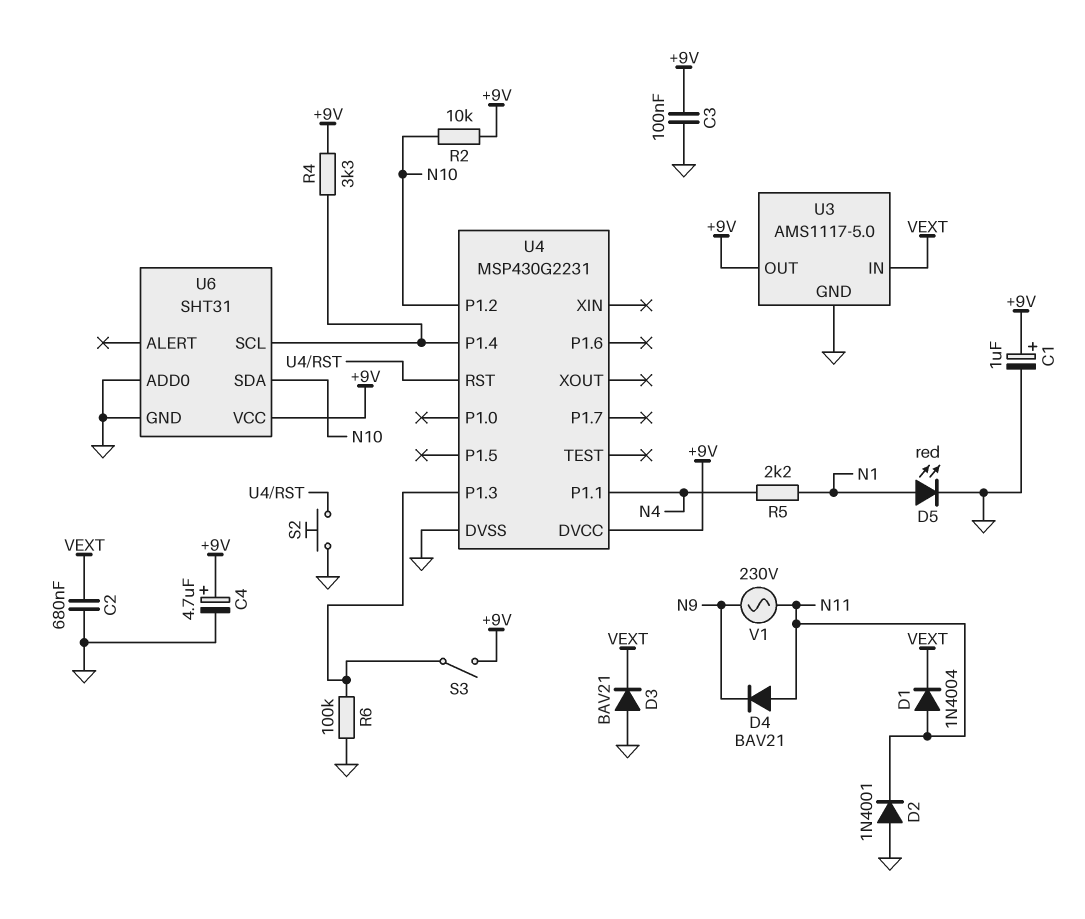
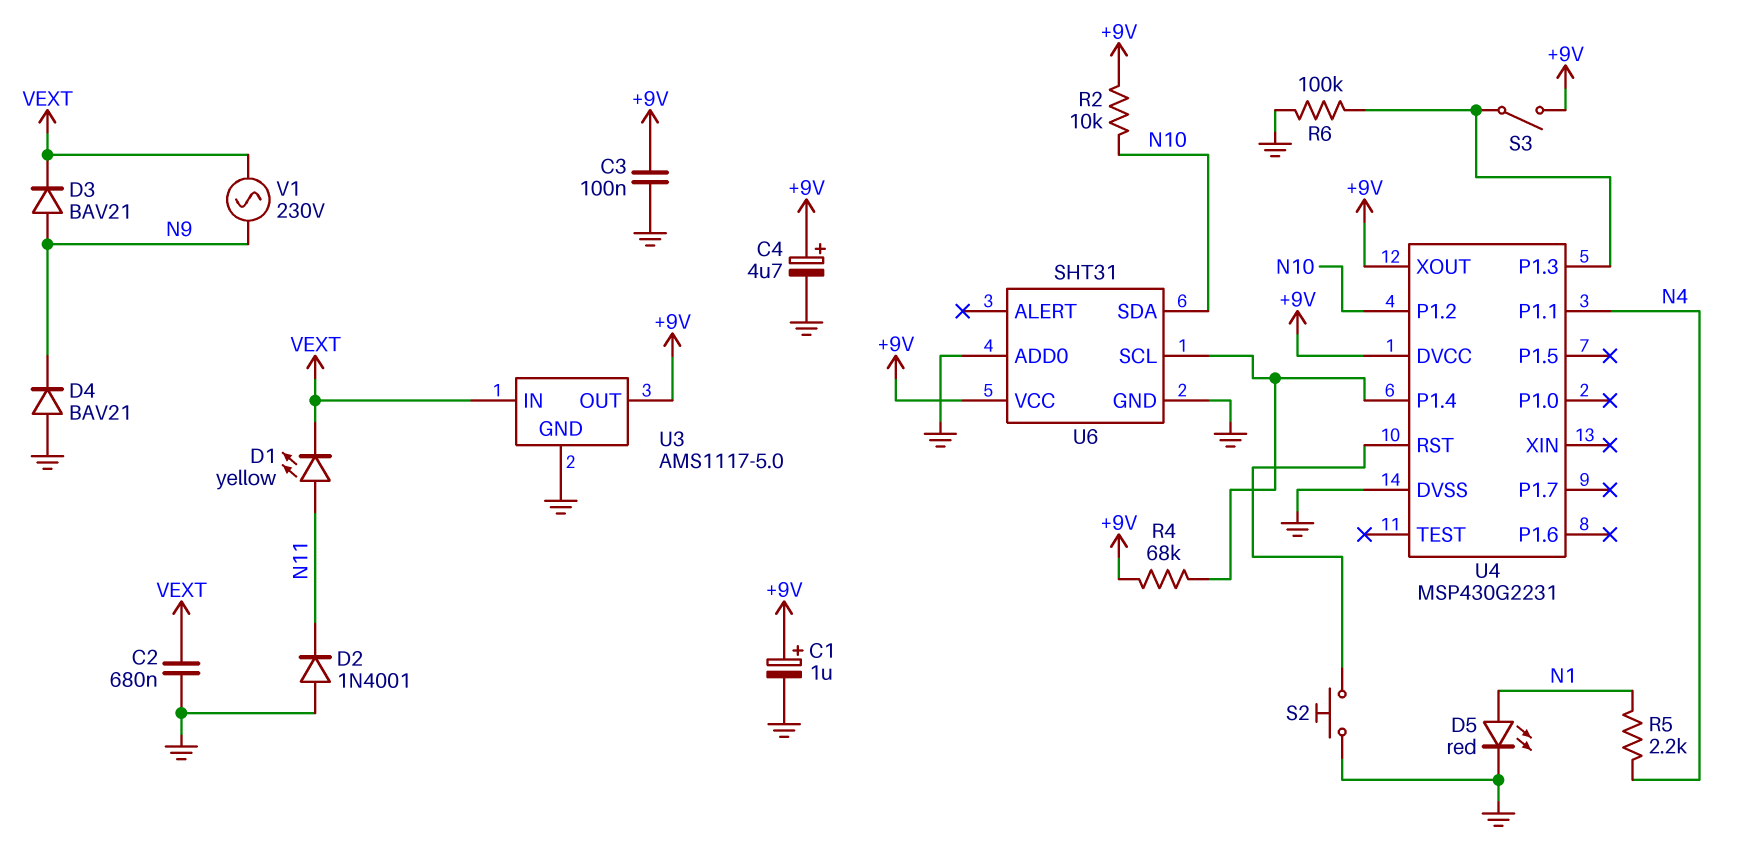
D1: diode 1N4004 (A N11, K VEXT) -> LED yellow (A N11, K VEXT)
D3: diode BAV21 (A GND, K VEXT) -> diode BAV21 (A N9, K VEXT)
D4: diode BAV21 (A N11, K N9) -> diode BAV21 (A GND, K N9)
R4: 3.3k (+9V, U4/P1.4) -> 68k (+9V, U4/P1.4)
U4 pin XOUT: none -> +9V
V1: AC 230V (N9, N11) -> AC 230V (N9, VEXT)

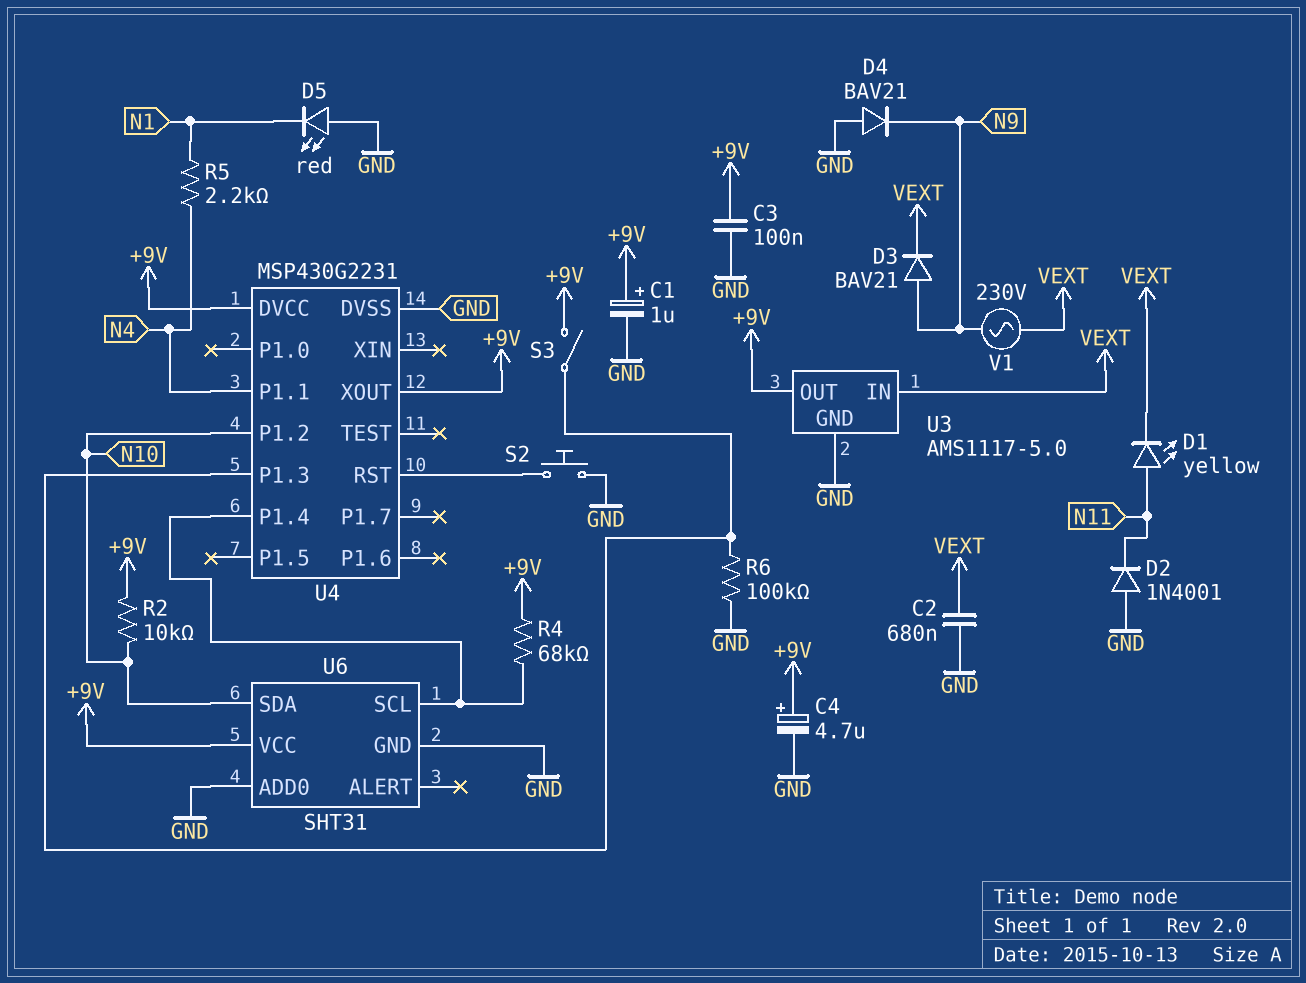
D5: LED red (A N1, K GND) -> LED red (A GND, K N1)

